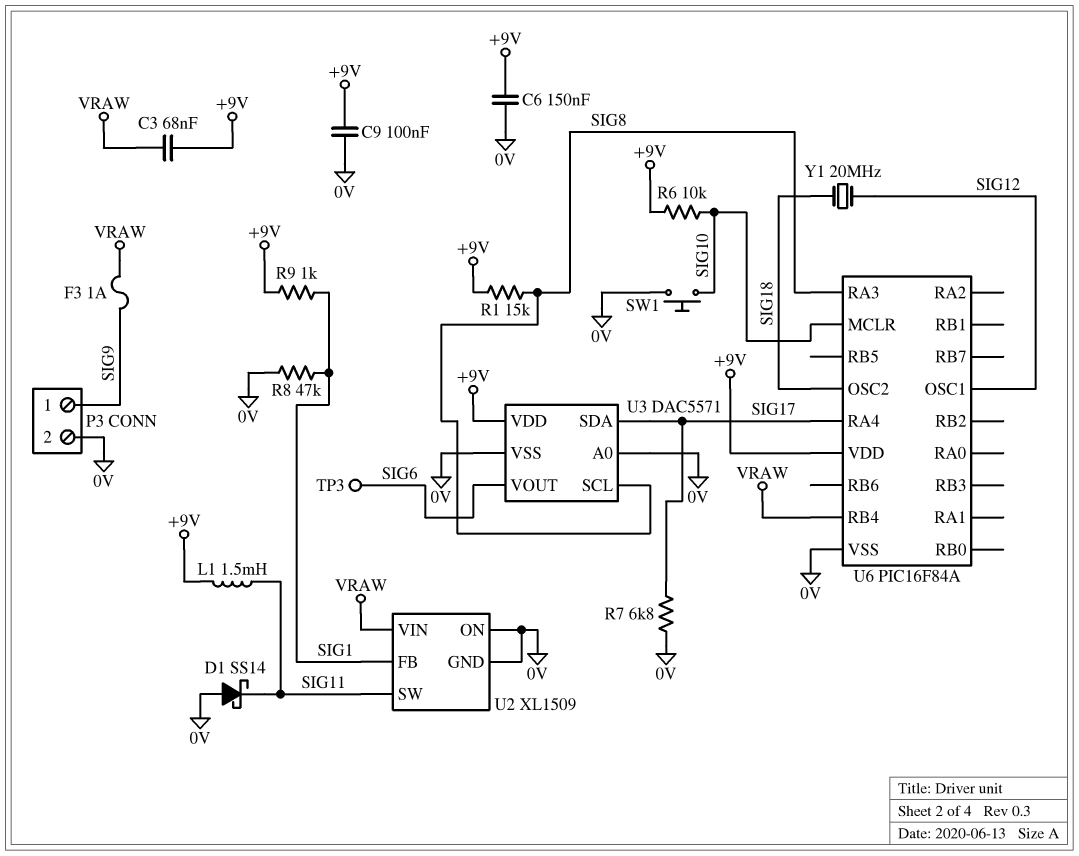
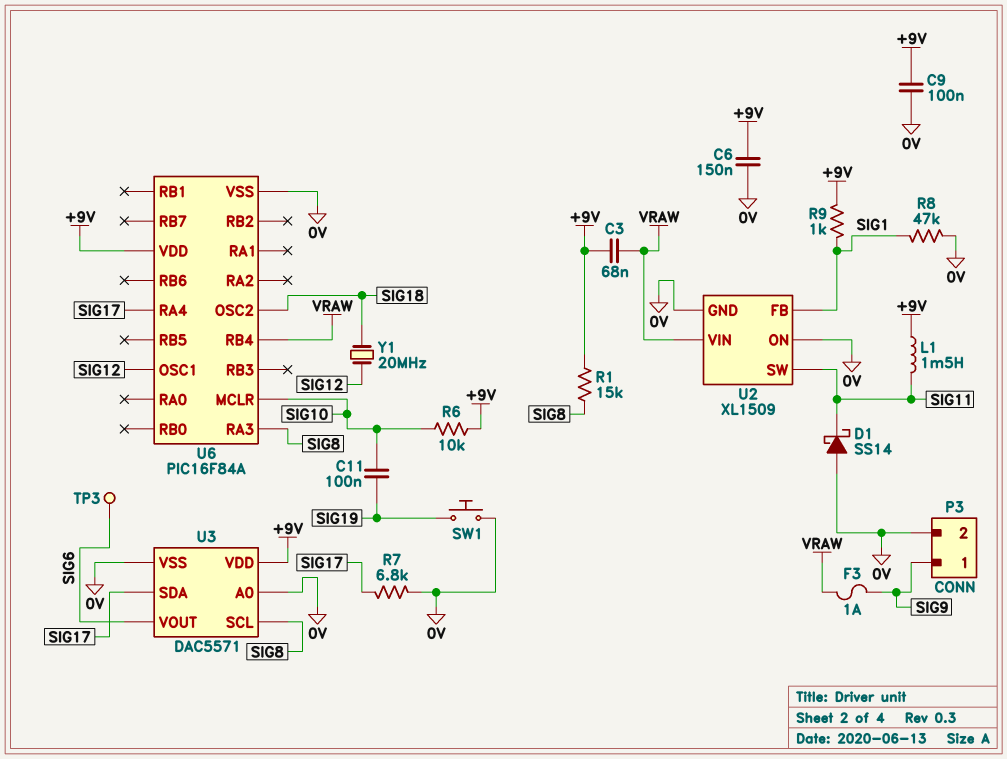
C11: none -> 100nF (SIG10, SIG19)
SW1: button (0V, SIG10) -> button (0V, SIG19)

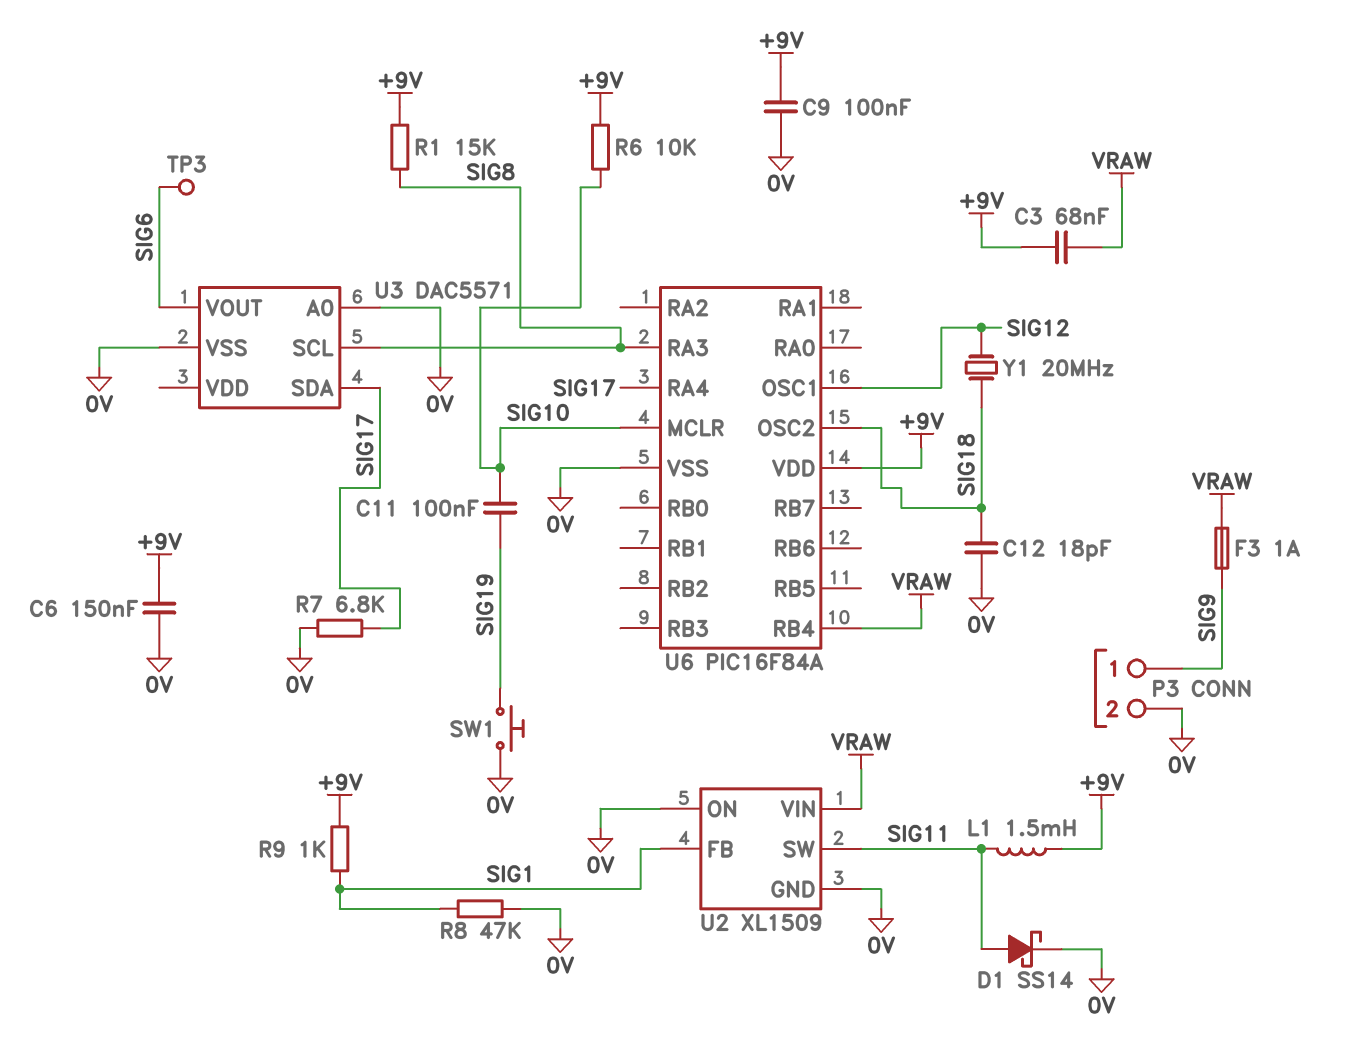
C12: none -> 18pF (0V, SIG18)
D1: schottky SS14 (A 0V, K SIG11) -> schottky SS14 (A SIG11, K 0V)
U3 pin VDD: +9V -> none

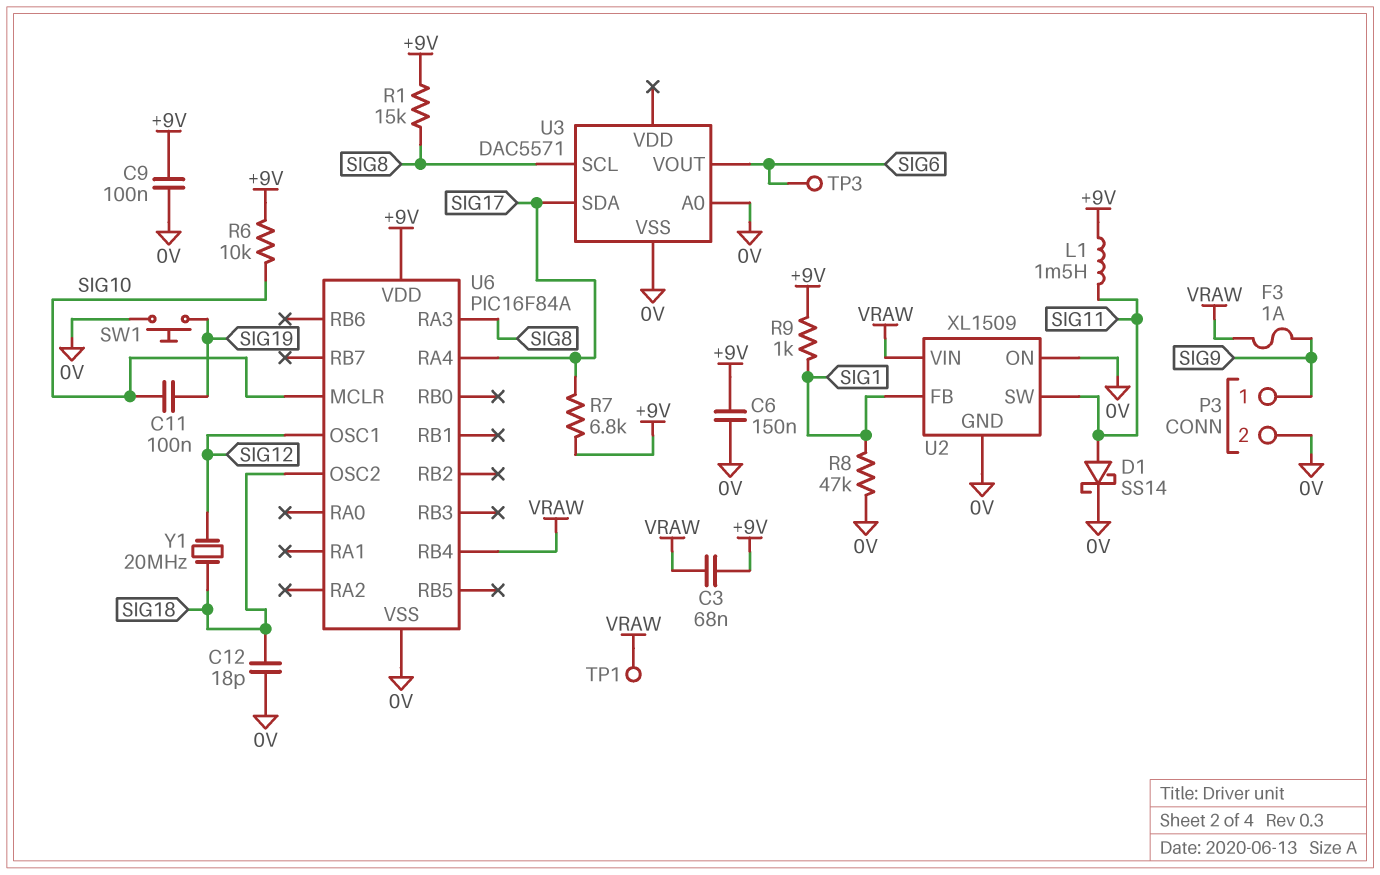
R7: 6.8k (0V, SIG17) -> 6.8k (+9V, SIG17)
TP1: none -> test point (VRAW)

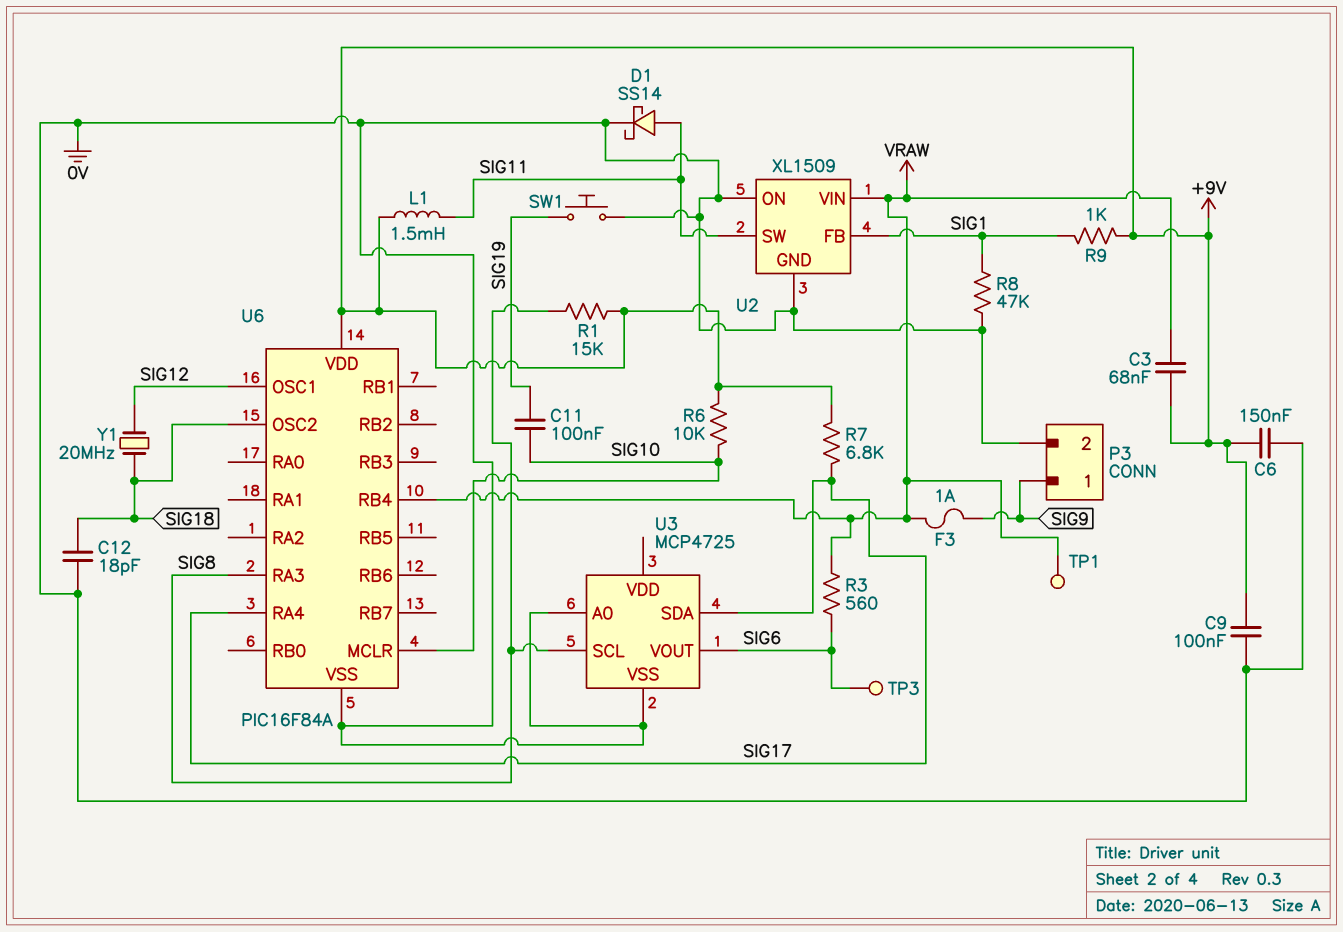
R3: none -> 560 (SIG6, VRAW)
U3: DAC5571 -> MCP4725

